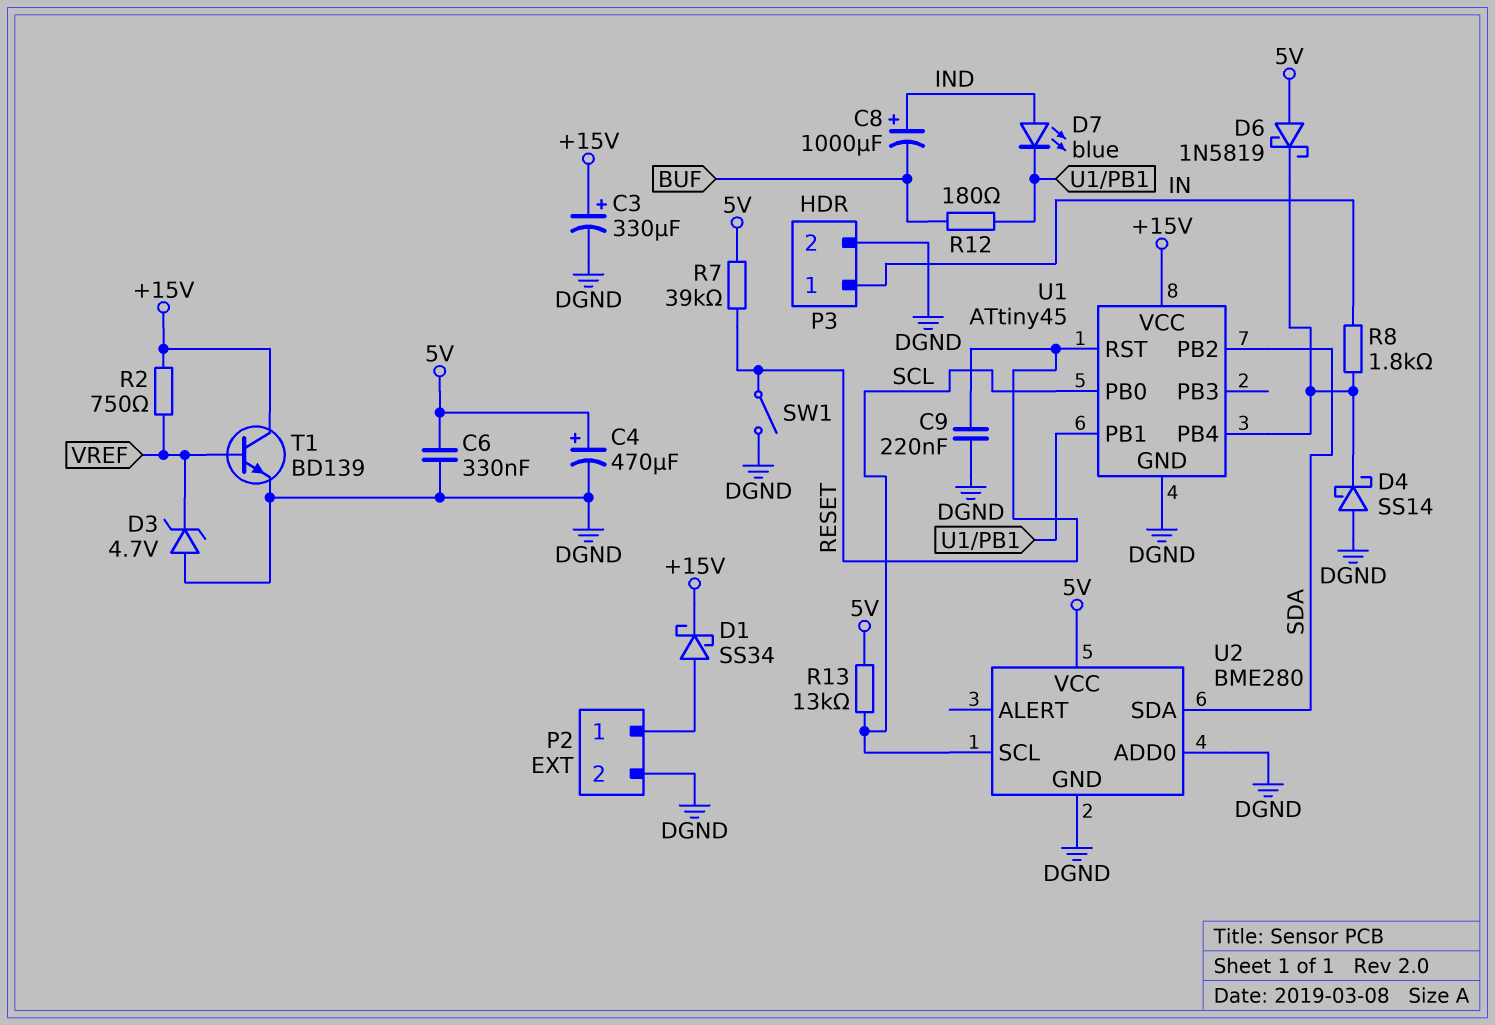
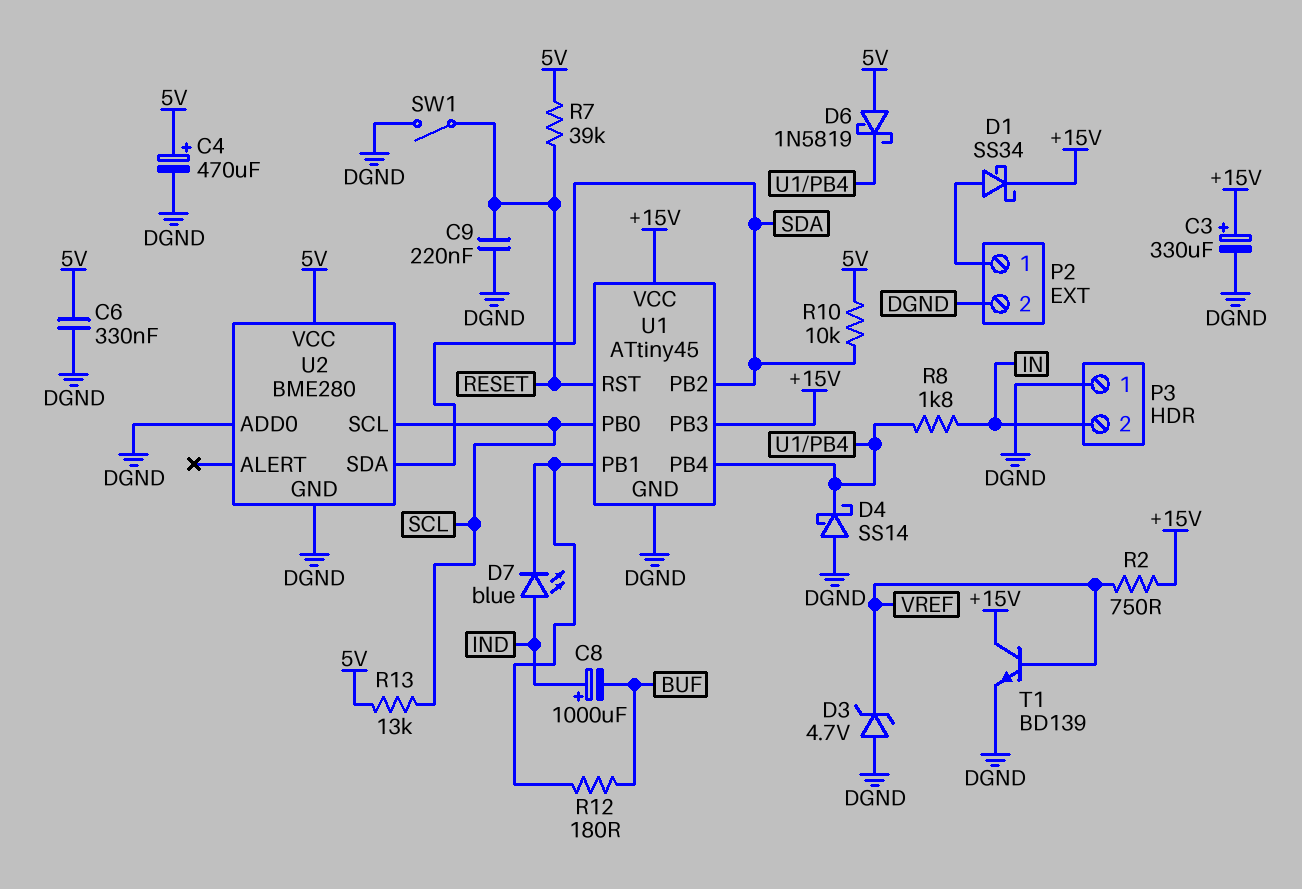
P3 pin 1: IN -> DGND
P3 pin 2: DGND -> IN
R10: none -> 10k (5V, SDA)
U1 pin PB3: none -> +15V

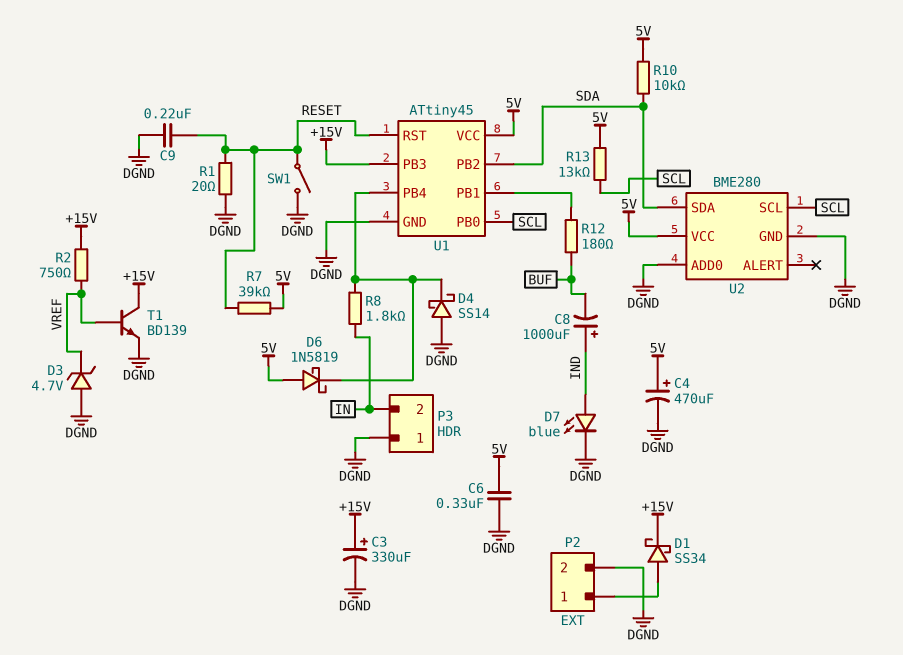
D7: LED blue (A IND, K U1/PB1) -> LED blue (A IND, K DGND)
R1: none -> 20 (DGND, RESET)
U1 pin VCC: +15V -> 5V

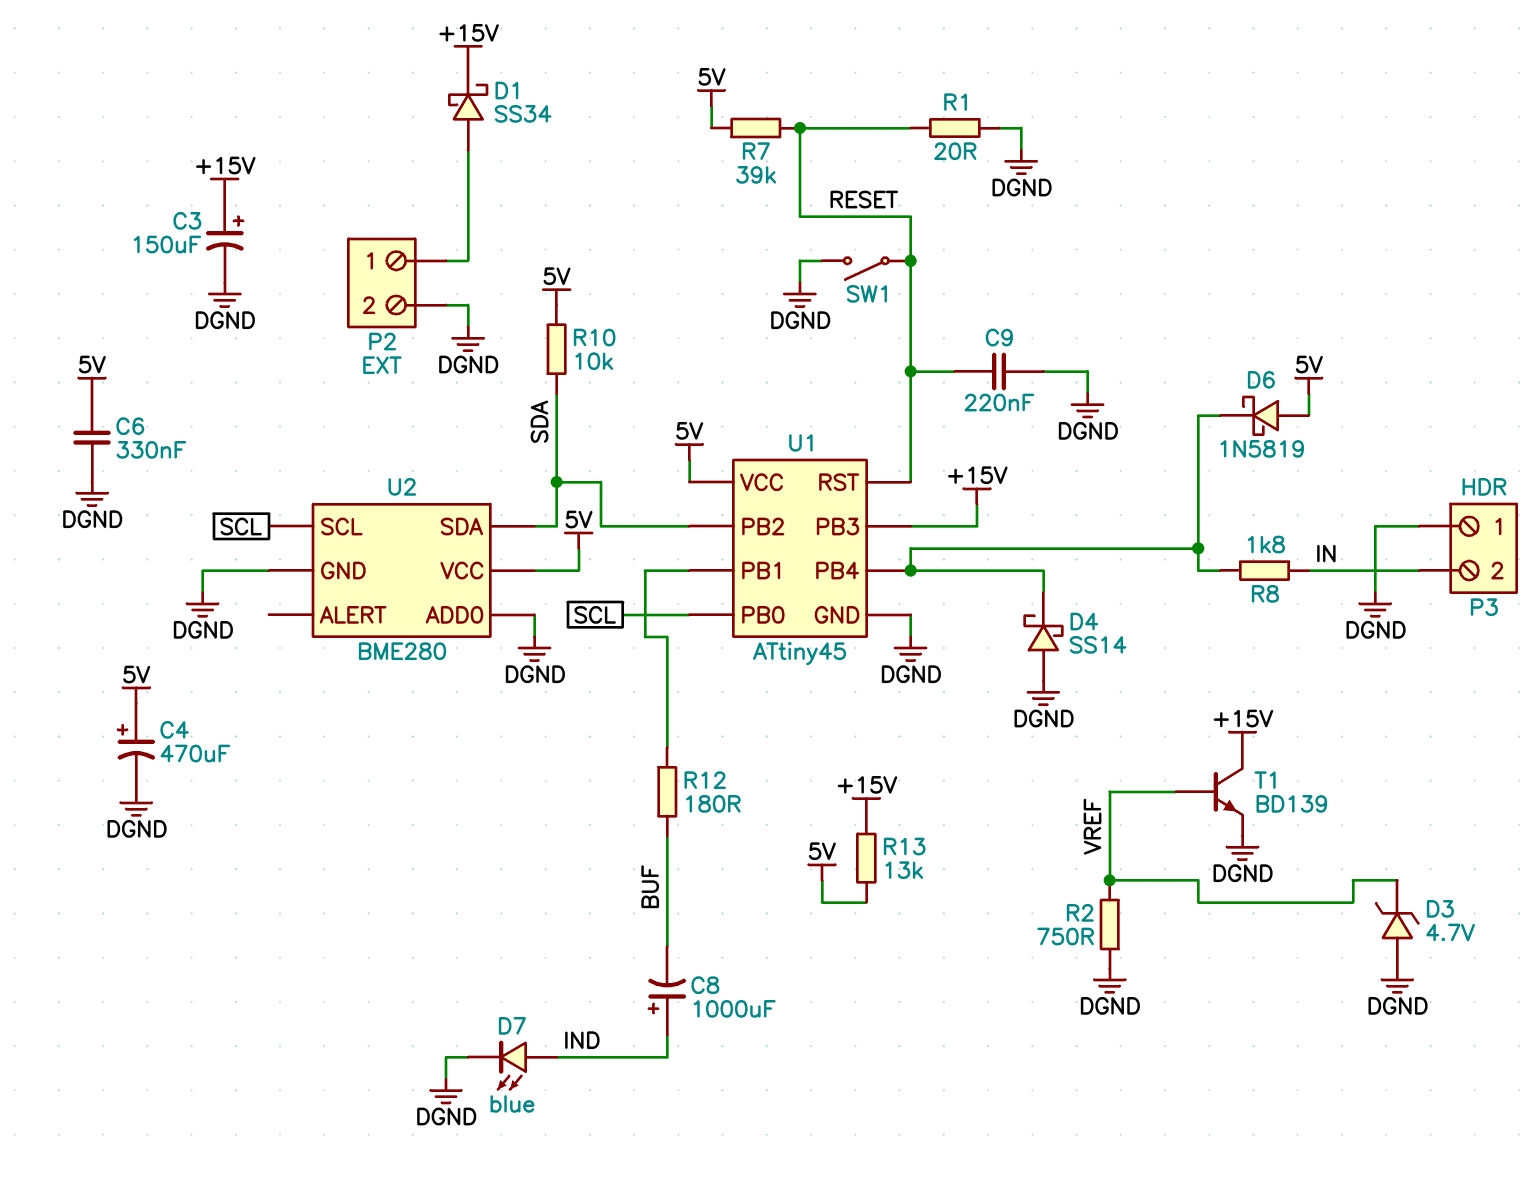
C3: 330uF (plus +15V, minus DGND) -> 150uF (plus +15V, minus DGND)
R2: 750 (+15V, VREF) -> 750 (DGND, VREF)
R13: 13k (5V, SCL) -> 13k (+15V, 5V)

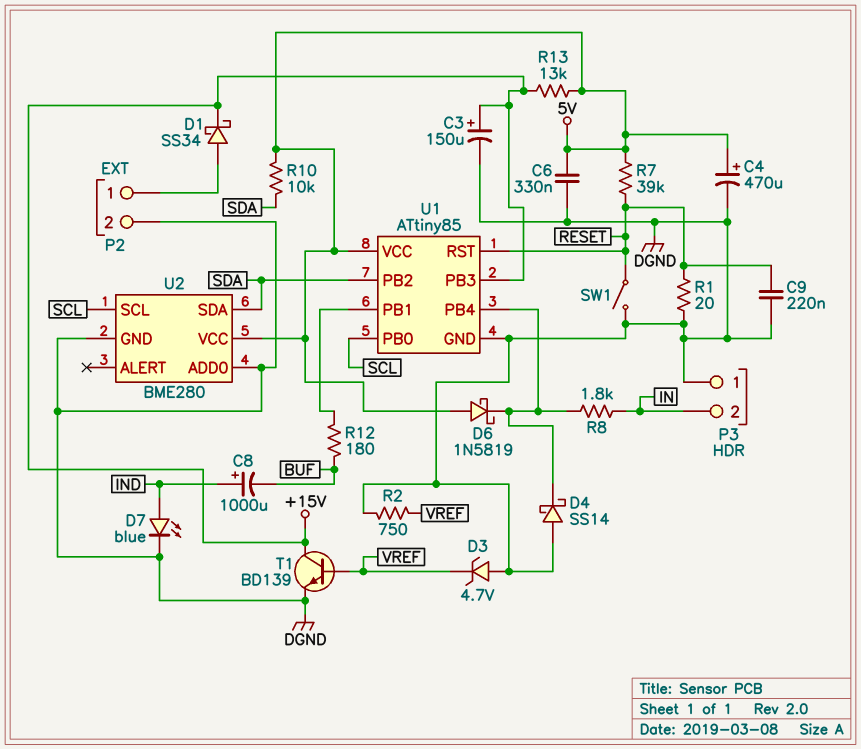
U1: ATtiny45 -> ATtiny85

